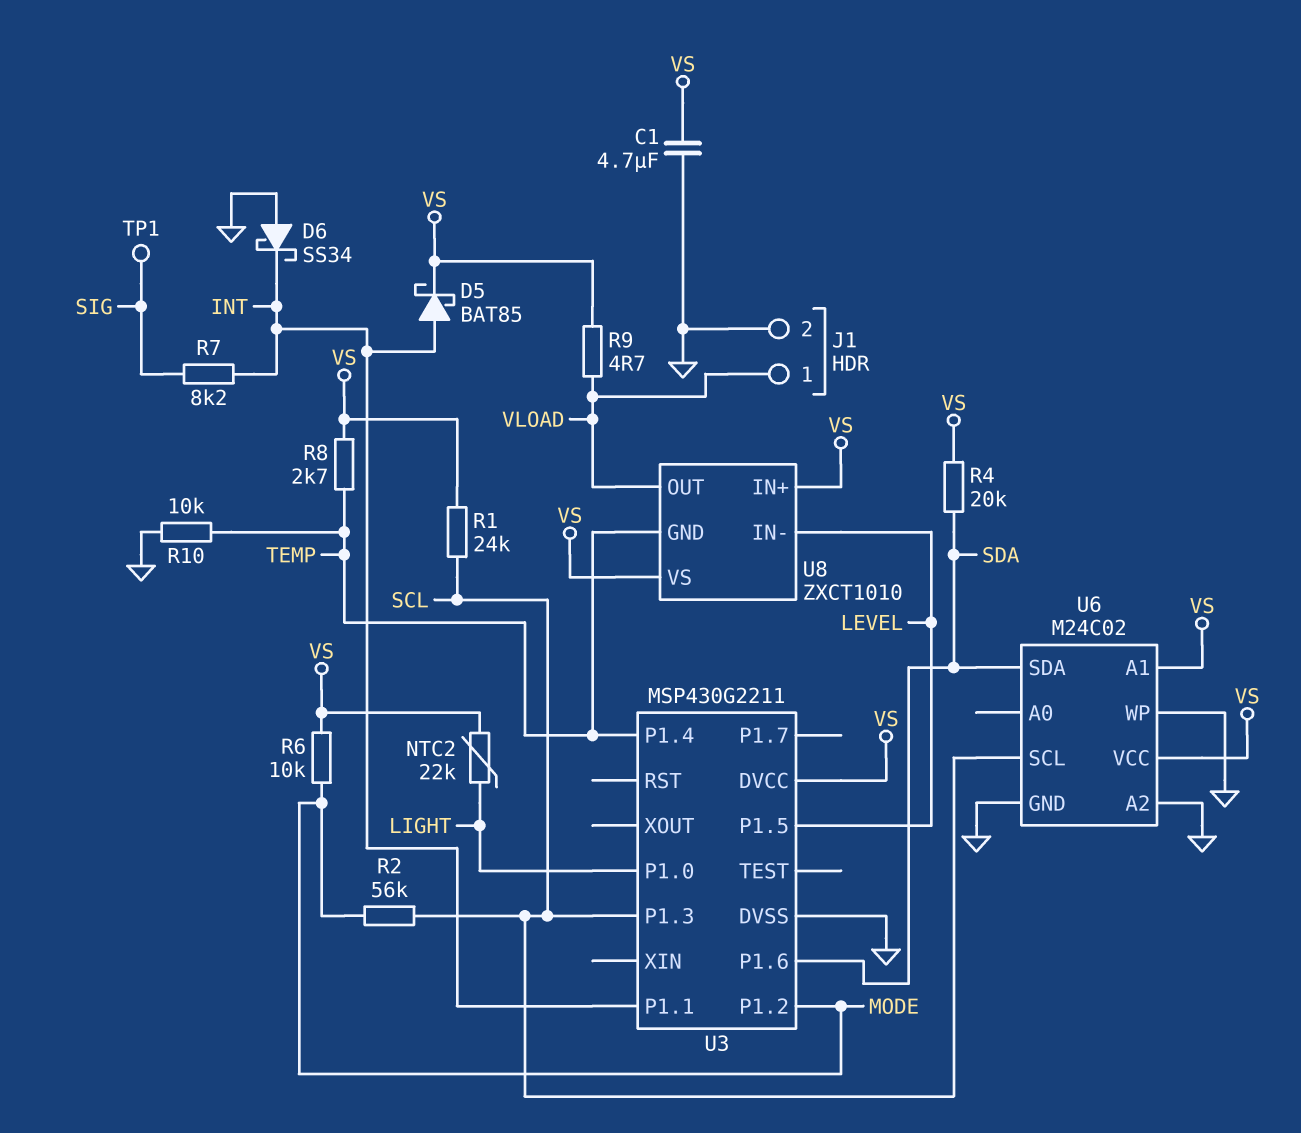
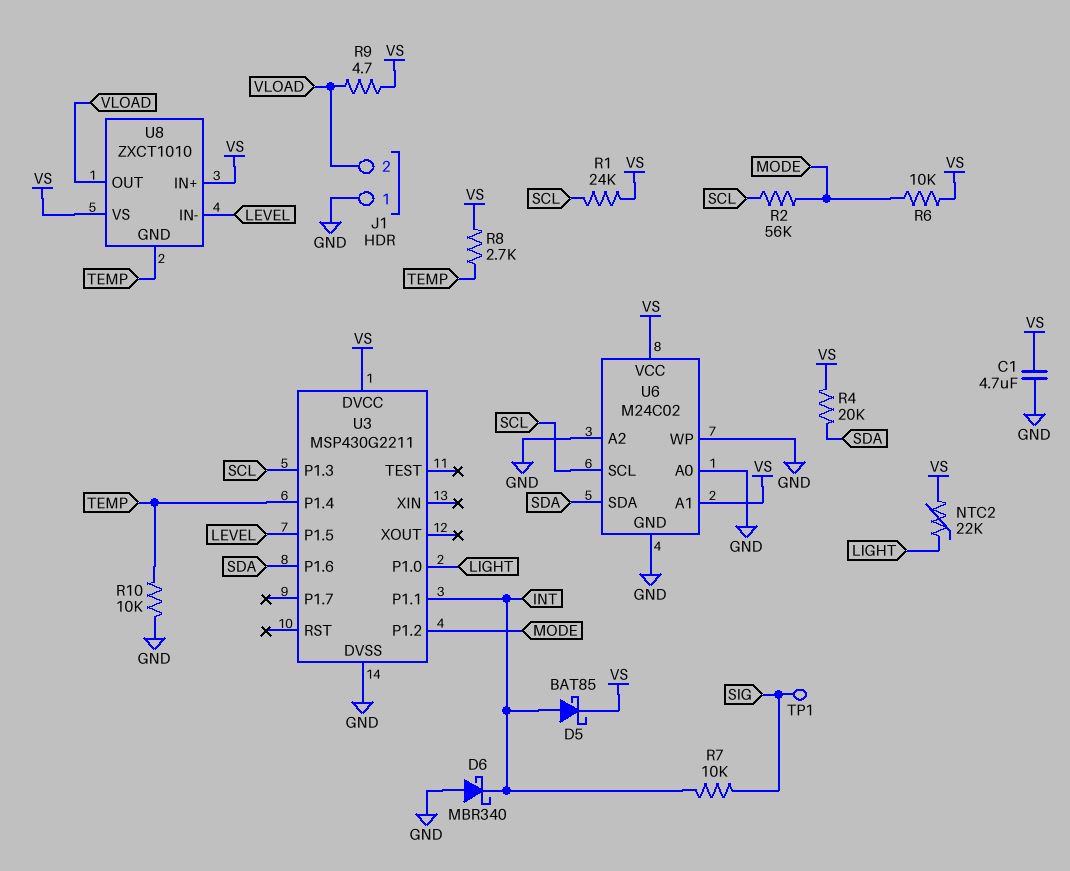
D6: schottky SS34 (A GND, K INT) -> schottky MBR340 (A GND, K INT)
J1 pin 1: VLOAD -> GND
J1 pin 2: GND -> VLOAD
R7: 8.2k (INT, SIG) -> 10k (INT, SIG)
U6 pin A0: none -> GND

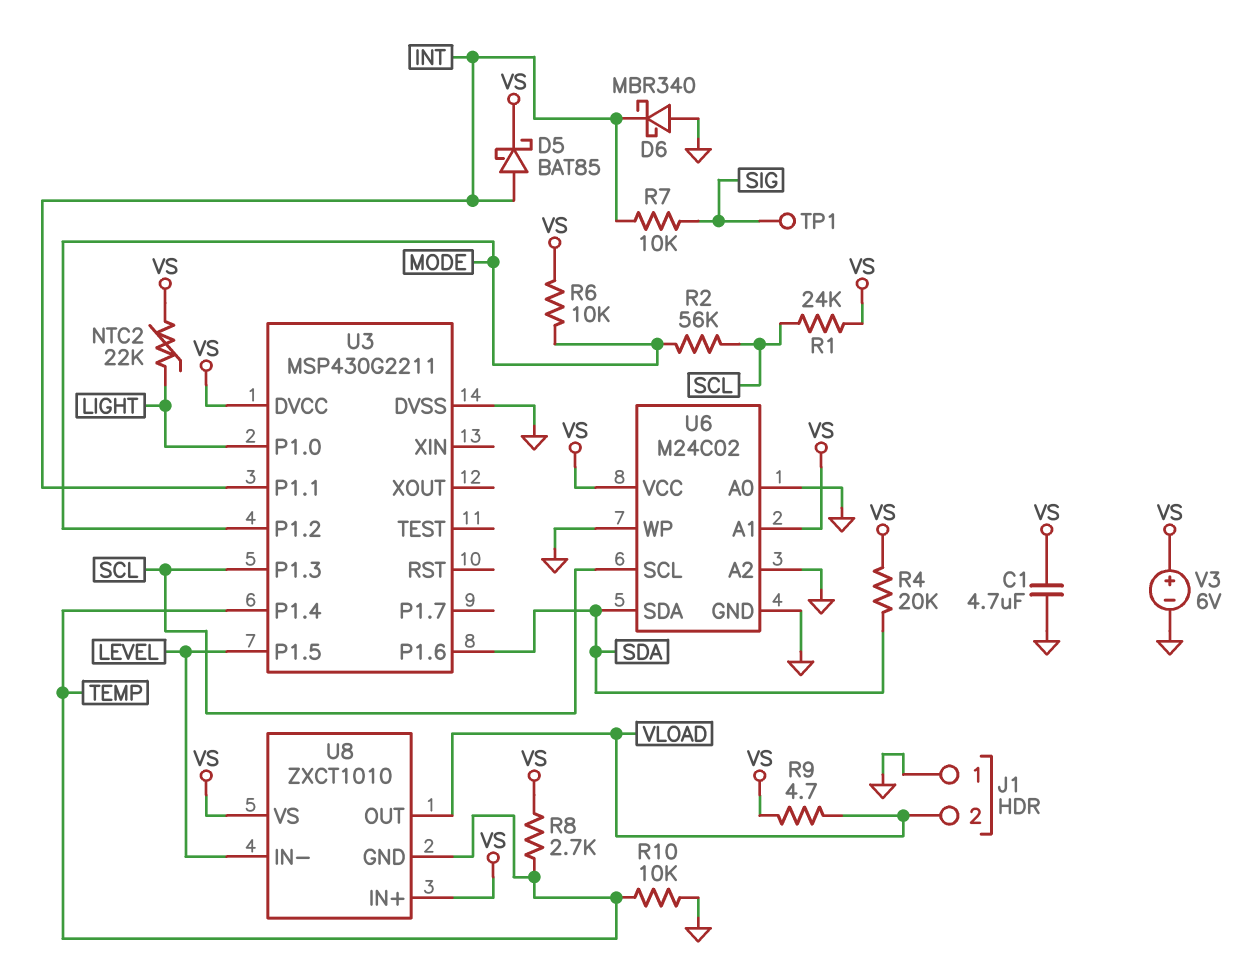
V3: none -> 6V (plus VS, minus GND)

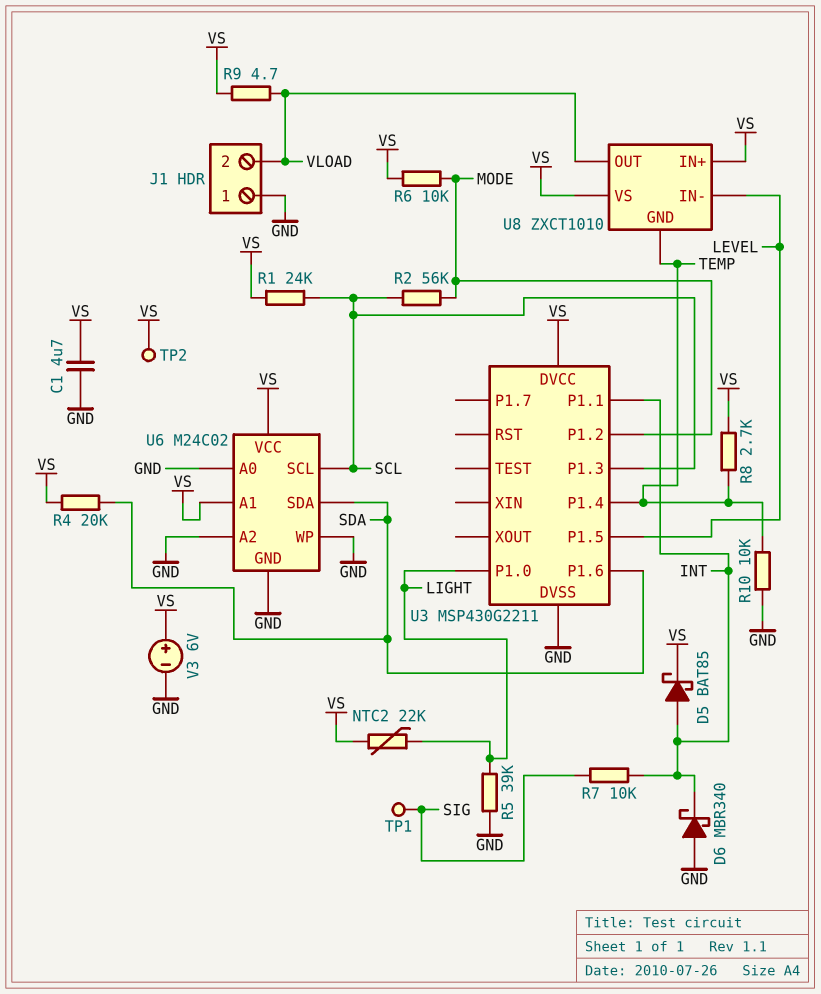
R5: none -> 39k (GND, LIGHT)
TP2: none -> test point (VS)

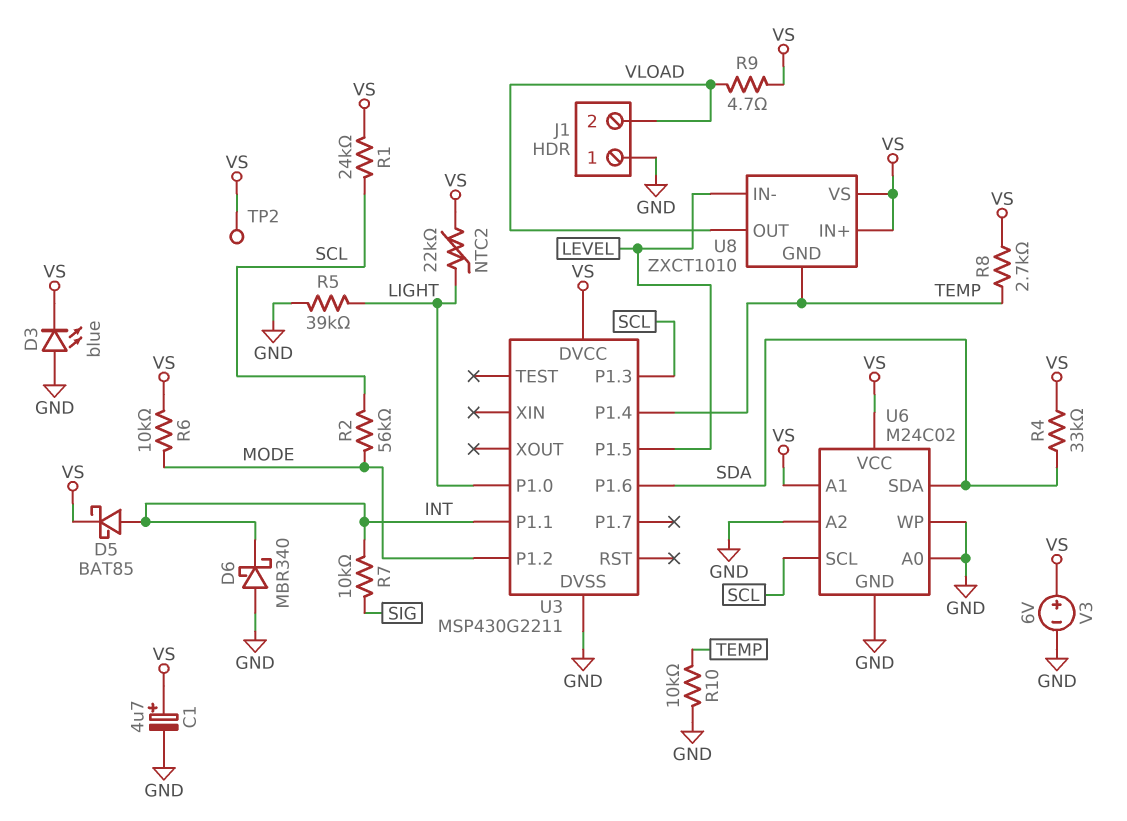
C1: 4.7uF (GND, VS) -> 4.7uF (plus VS, minus GND)
D3: none -> LED blue (A GND, K VS)
R4: 20k (SDA, VS) -> 33k (SDA, VS)
TP1: test point (SIG) -> none

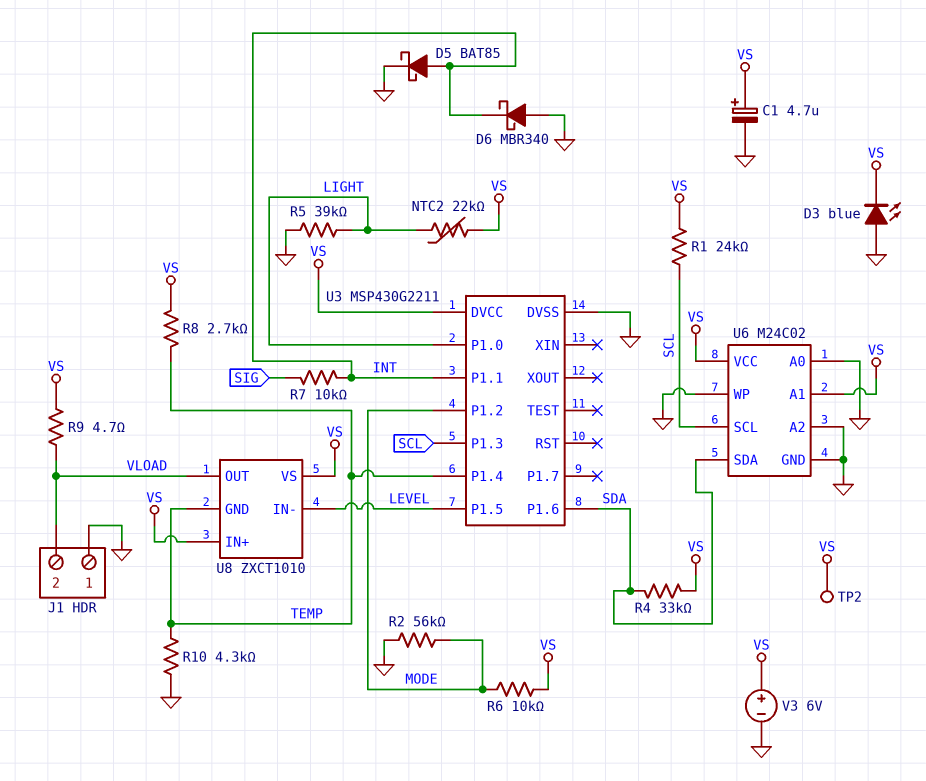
D5: schottky BAT85 (A INT, K VS) -> schottky BAT85 (A INT, K GND)
R2: 56k (MODE, SCL) -> 56k (GND, MODE)
R10: 10k (GND, TEMP) -> 4.3k (GND, TEMP)

